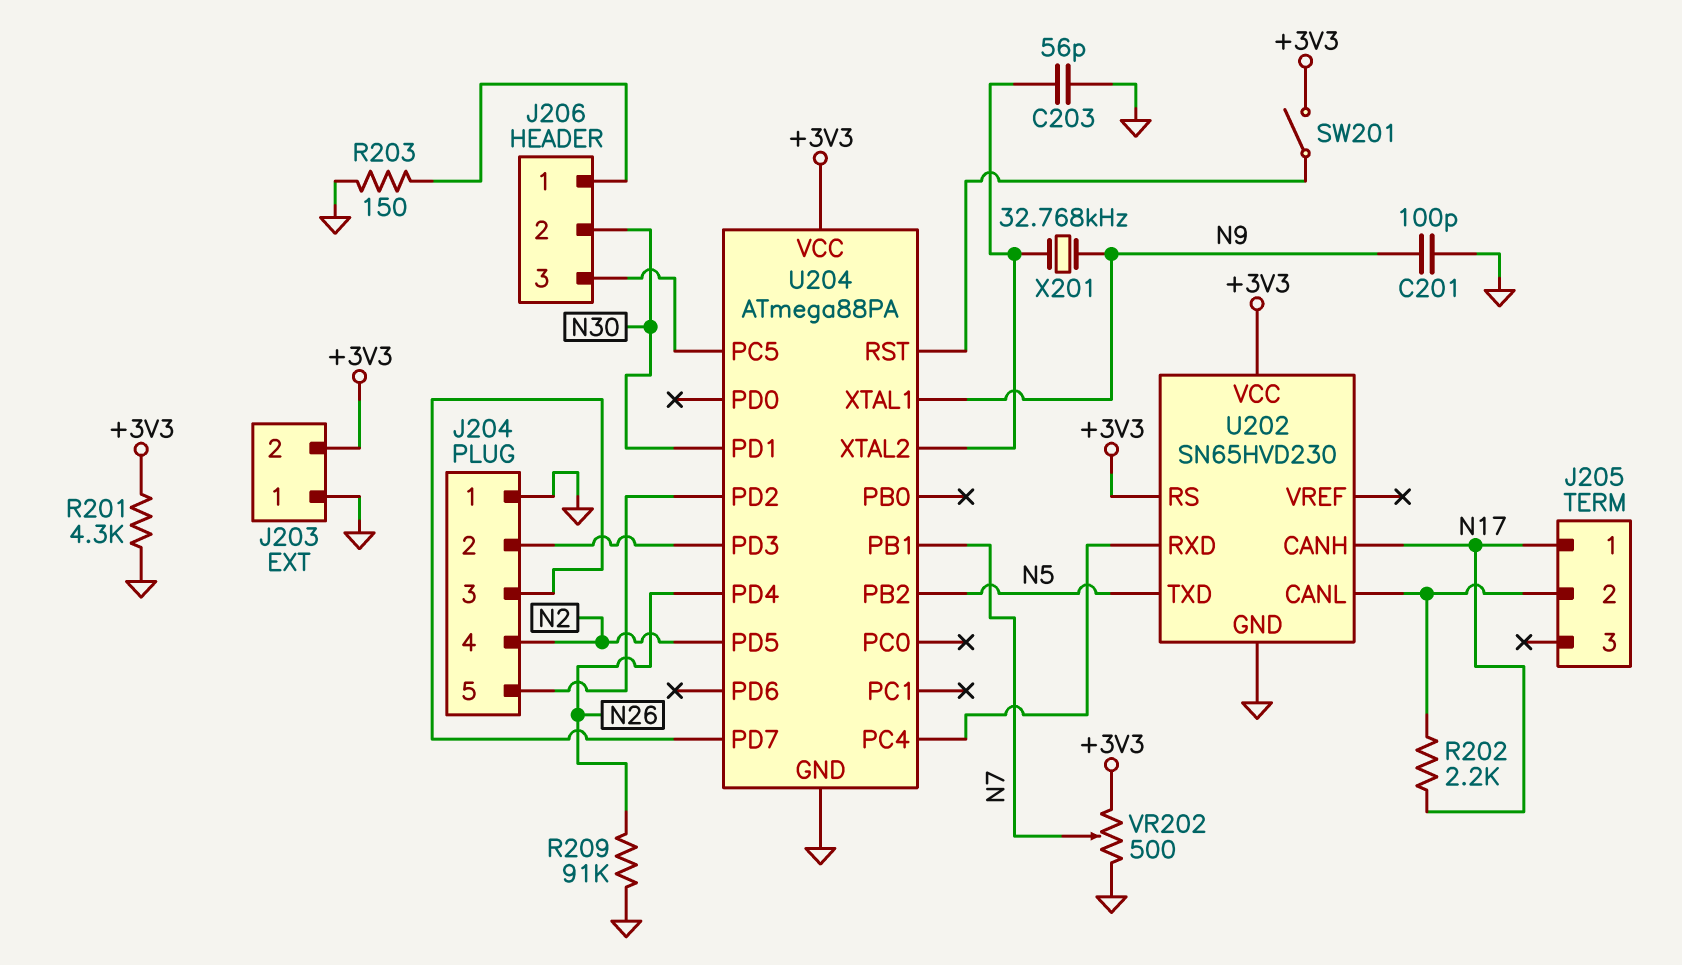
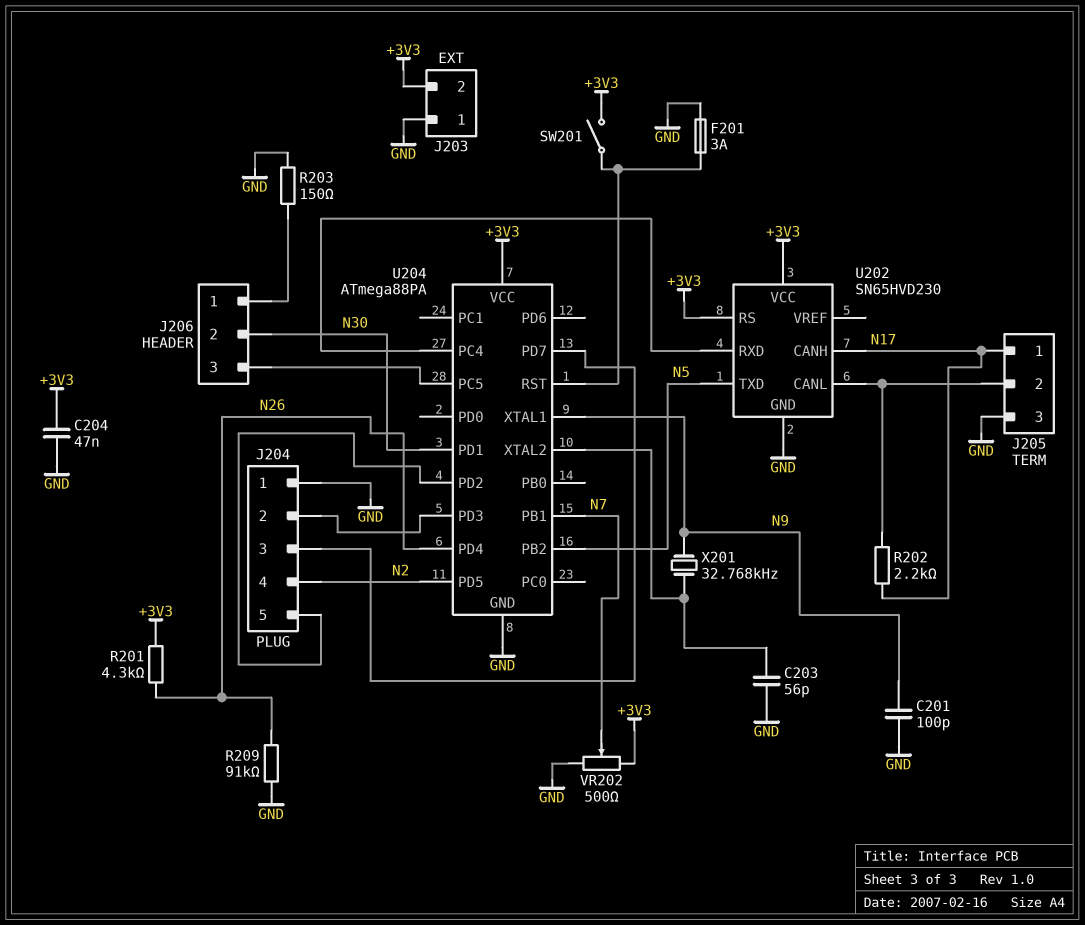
C204: none -> 47nF (+3V3, GND)
F201: none -> 3A (GND, U204/RST)
J205 pin 3: none -> GND
R201: 4.3k (+3V3, GND) -> 4.3k (+3V3, N26)

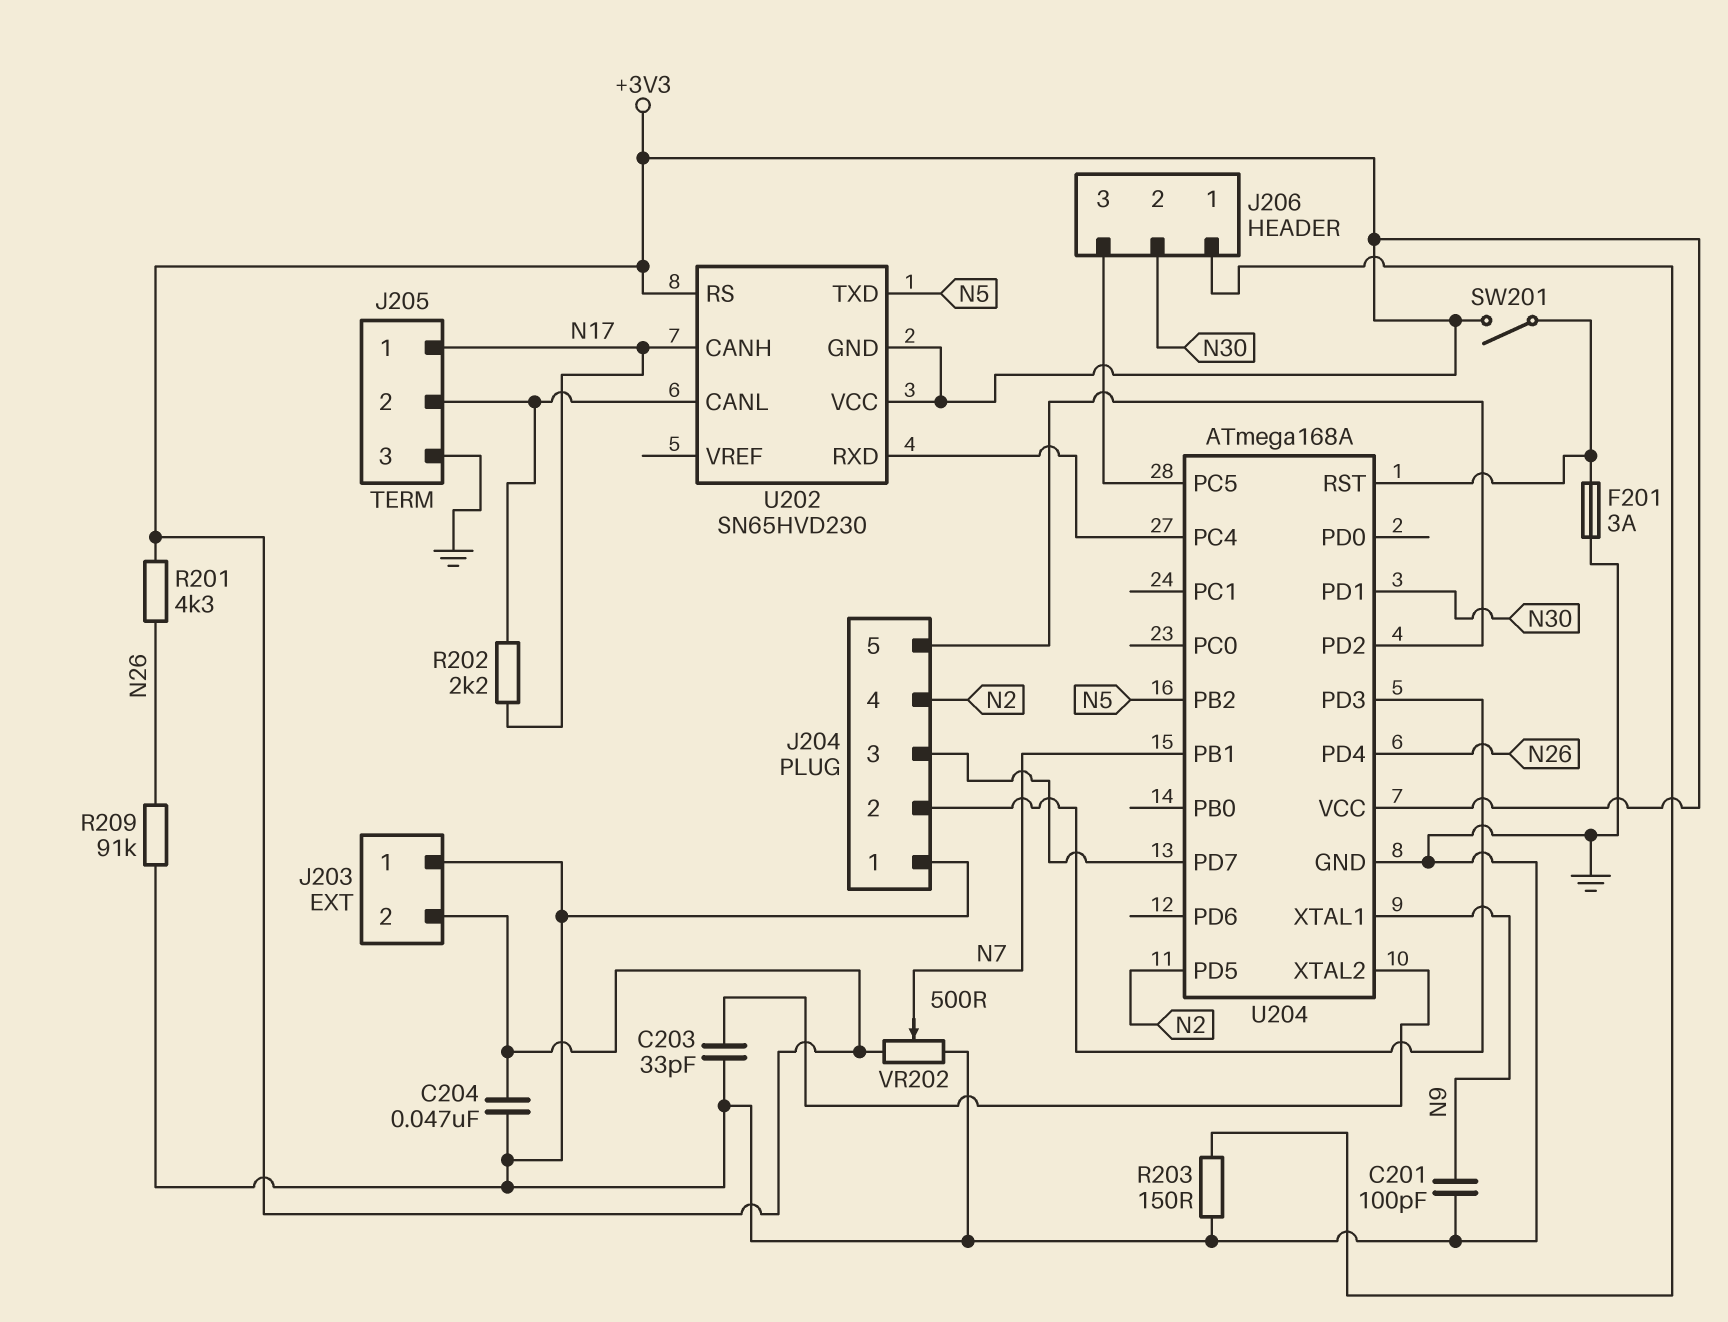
C203: 56pF (GND, U204/XTAL2) -> 33pF (GND, U204/XTAL2)
U202 pin GND: GND -> +3V3
U204: ATmega88PA -> ATmega168A
X201: 32.768kHz (N9, U204/XTAL2) -> none

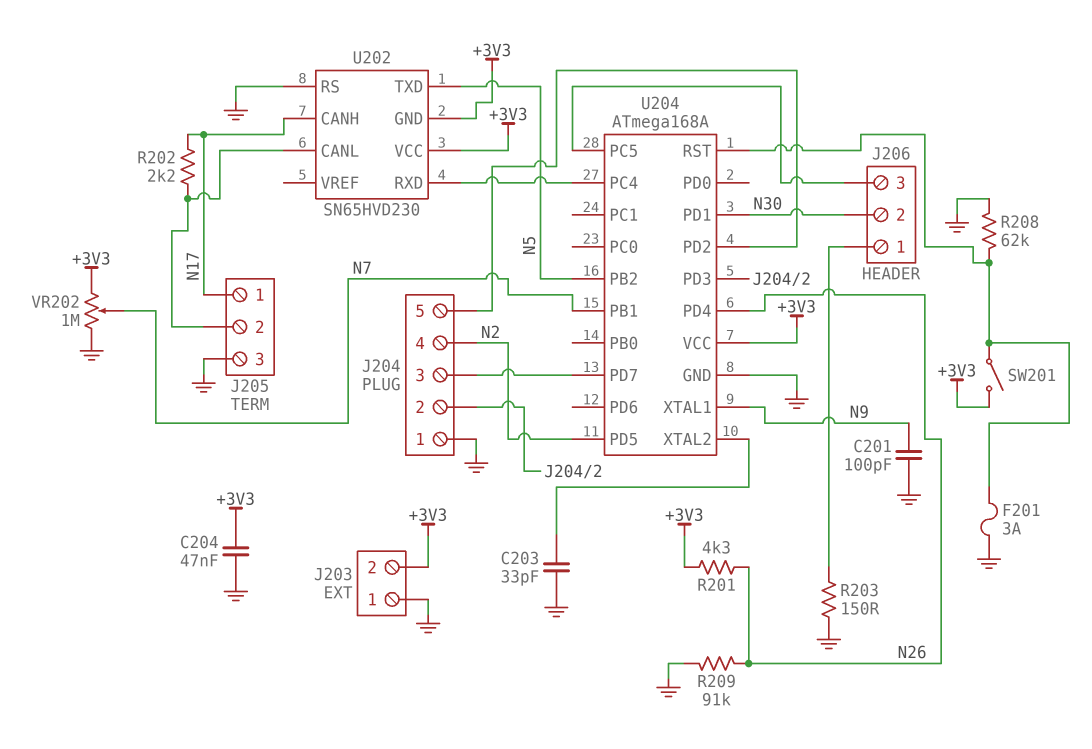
R208: none -> 62k (GND, U204/RST)
U202 pin RS: +3V3 -> GND
VR202: 500 (+3V3, GND, wiper N7) -> 1M (+3V3, GND, wiper N7)

